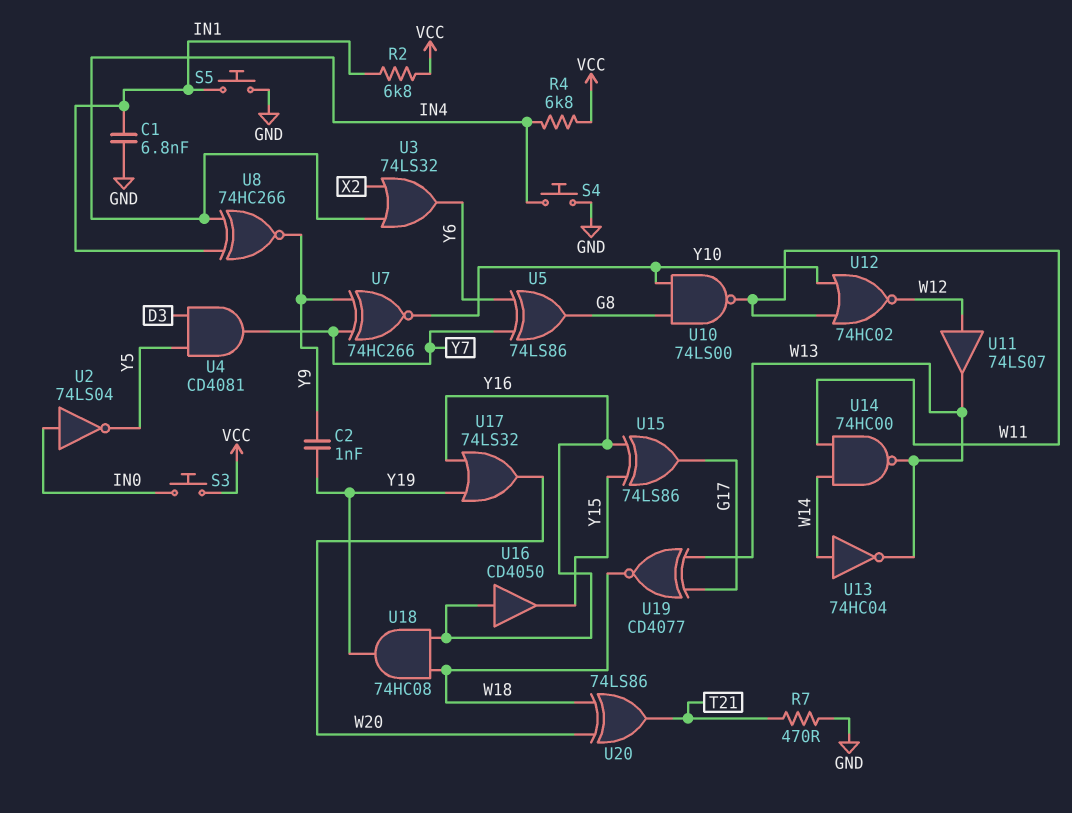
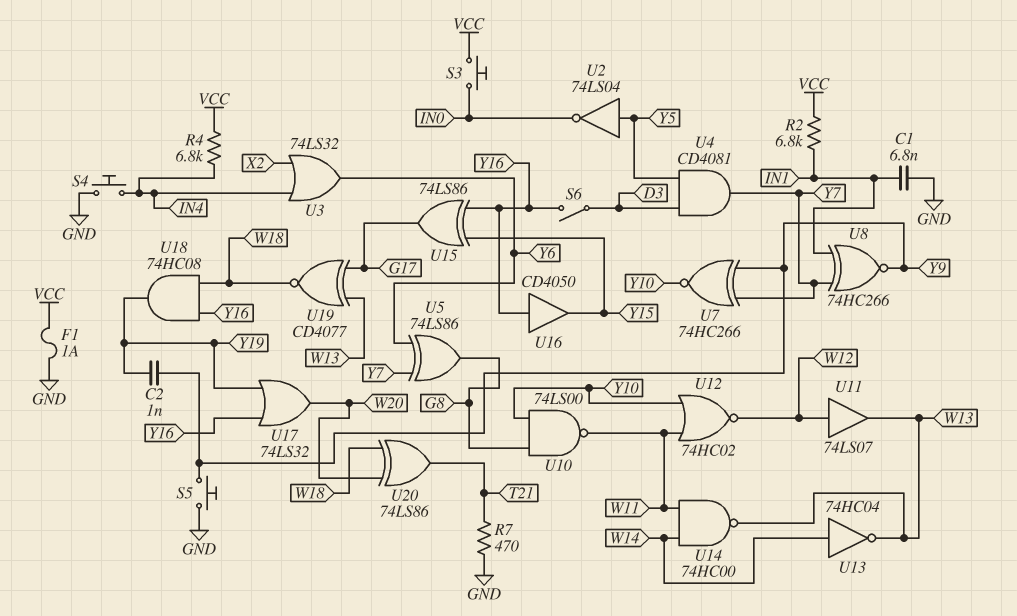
F1: none -> 1A (GND, VCC)
S5: button (GND, IN1) -> button (GND, Y9)
S6: none -> switch (D3, Y16)
U2: NOT 74LS04 (in IN0, out Y5) -> NOT 74LS04 (in Y5, out IN0)
U8: XNOR 74HC266 (in IN1, in IN4, out Y9) -> XNOR 74HC266 (in IN1, in Y7, out Y9)

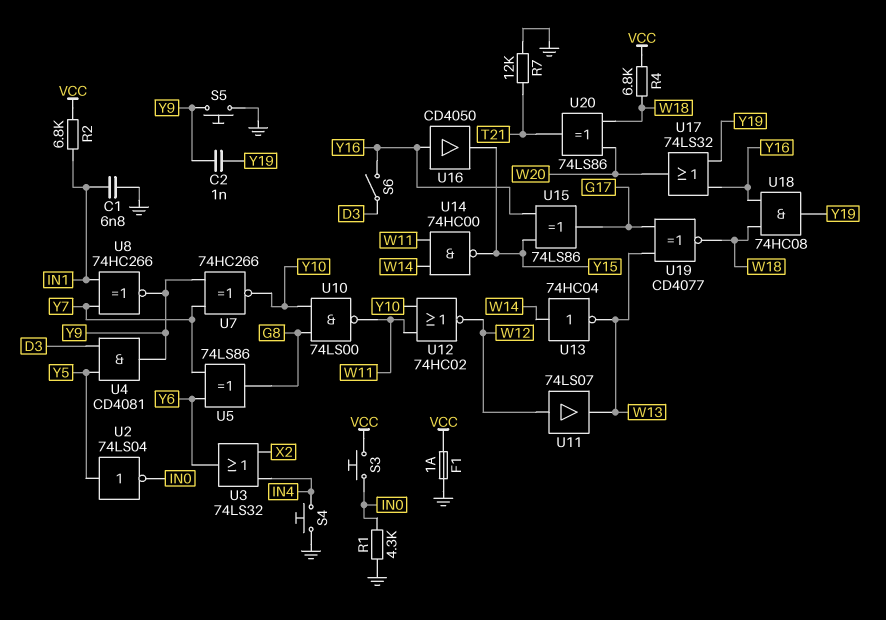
R1: none -> 4.3k (GND, IN0)
R4: 6.8k (IN4, VCC) -> 6.8k (VCC, W18)
R7: 470 (GND, T21) -> 12k (GND, T21)
U4: AND CD4081 (in D3, in Y5, out Y7) -> AND CD4081 (in D3, in Y5, out Y9)
U14: NAND 74HC00 (in W11, in W14, out W13) -> NAND 74HC00 (in W11, in W14, out Y15)

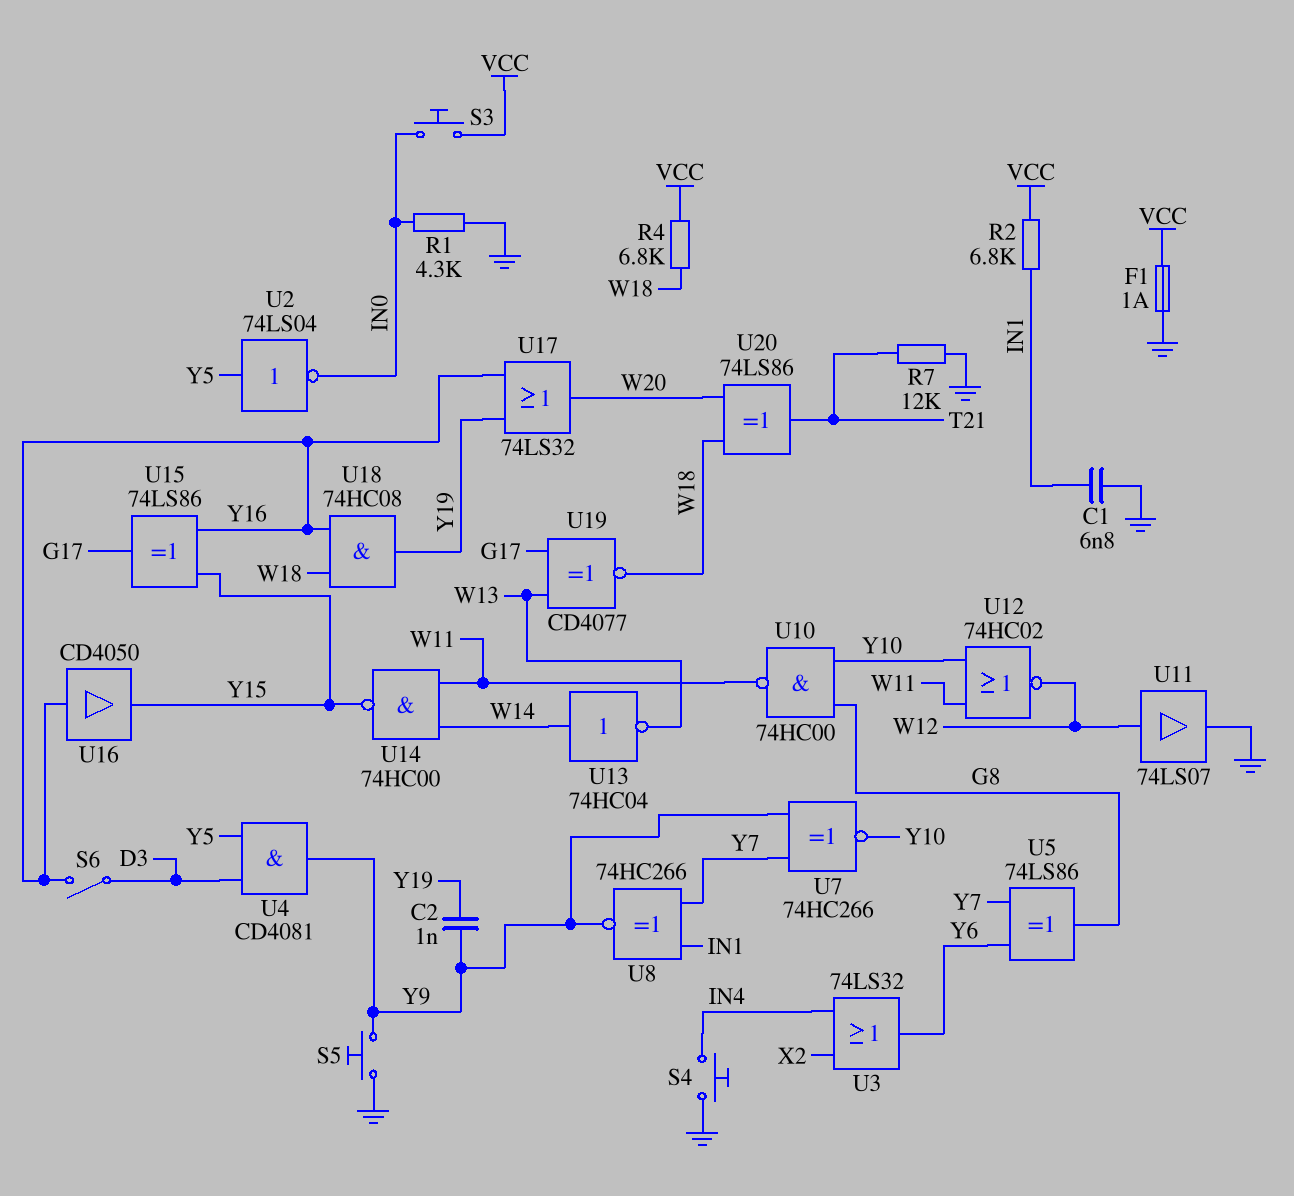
U10: NAND 74LS00 (in G8, in Y10, out W11) -> NAND 74HC00 (in G8, in Y10, out W11)
U11: buffer 74LS07 (in W12, out W13) -> buffer 74LS07 (in W12, out GND)

